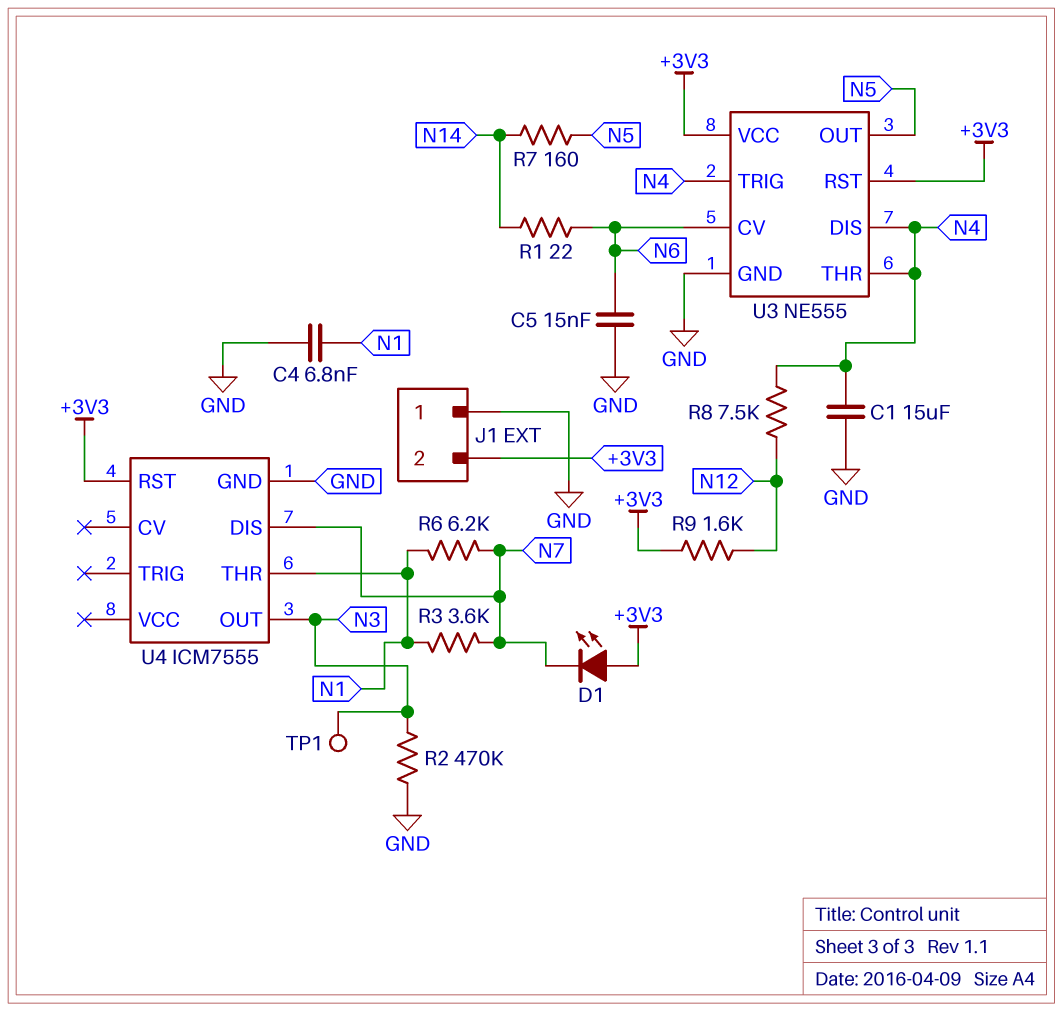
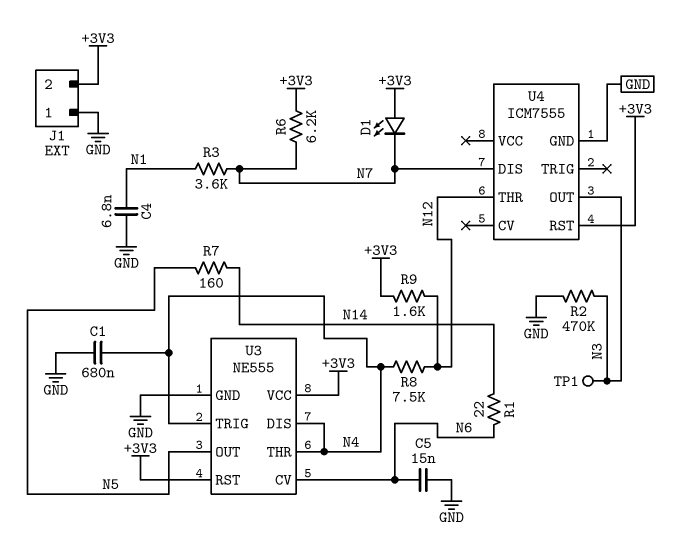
C1: 15uF (GND, N4) -> 680nF (GND, N4)
R6: 6.2k (N1, N7) -> 6.2k (+3V3, N7)
U4 pin THR: N1 -> N12

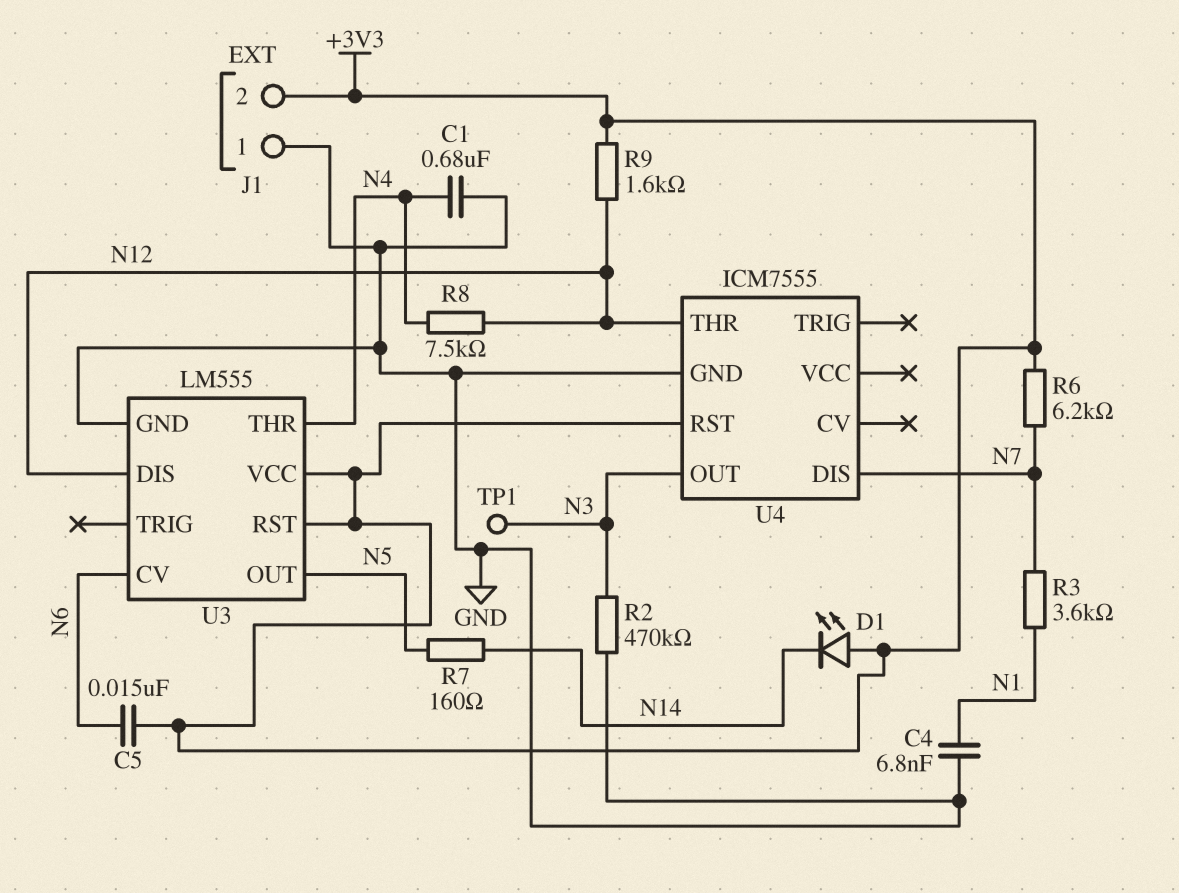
C5: 15nF (GND, N6) -> 15nF (+3V3, N6)
D1: LED (A +3V3, K N7) -> LED (A +3V3, K N14)
R1: 22 (N6, N14) -> none
U3: NE555 -> LM555
U3 pin DIS: N4 -> N12
U3 pin TRIG: N4 -> none

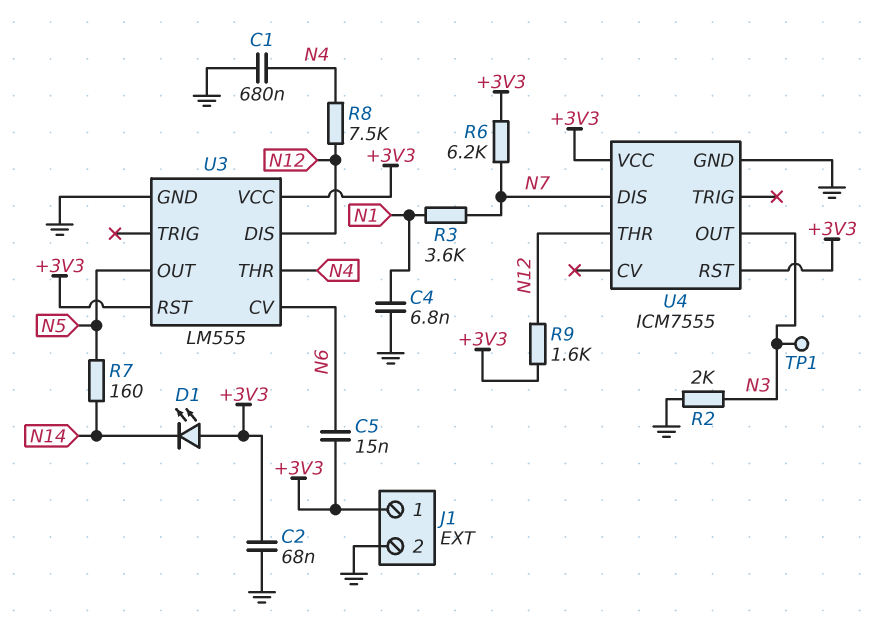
C2: none -> 68nF (+3V3, GND)
J1 pin 1: GND -> +3V3
J1 pin 2: +3V3 -> GND
R2: 470k (GND, N3) -> 2k (GND, N3)
U4 pin VCC: none -> +3V3

